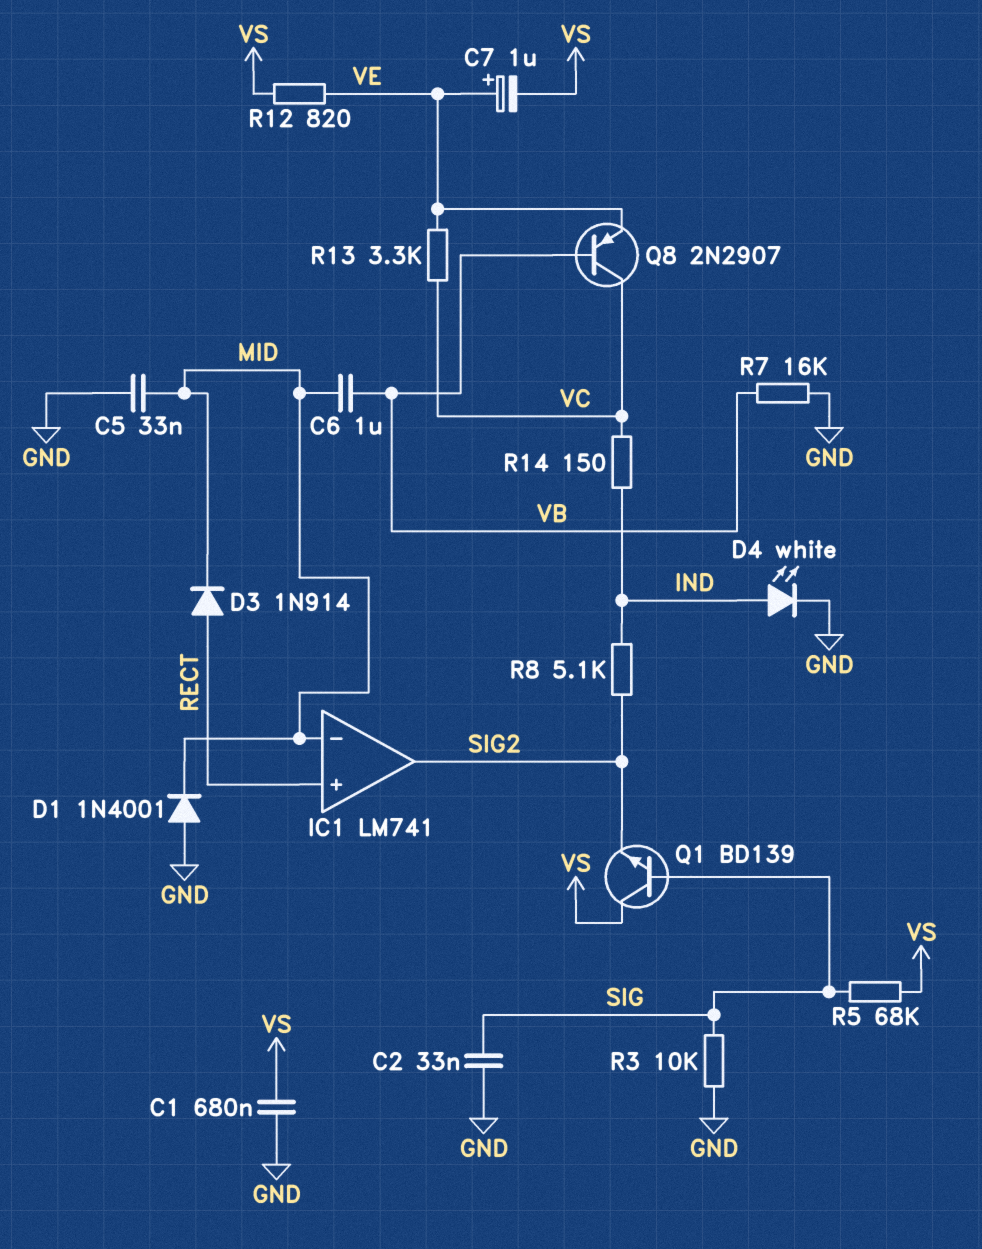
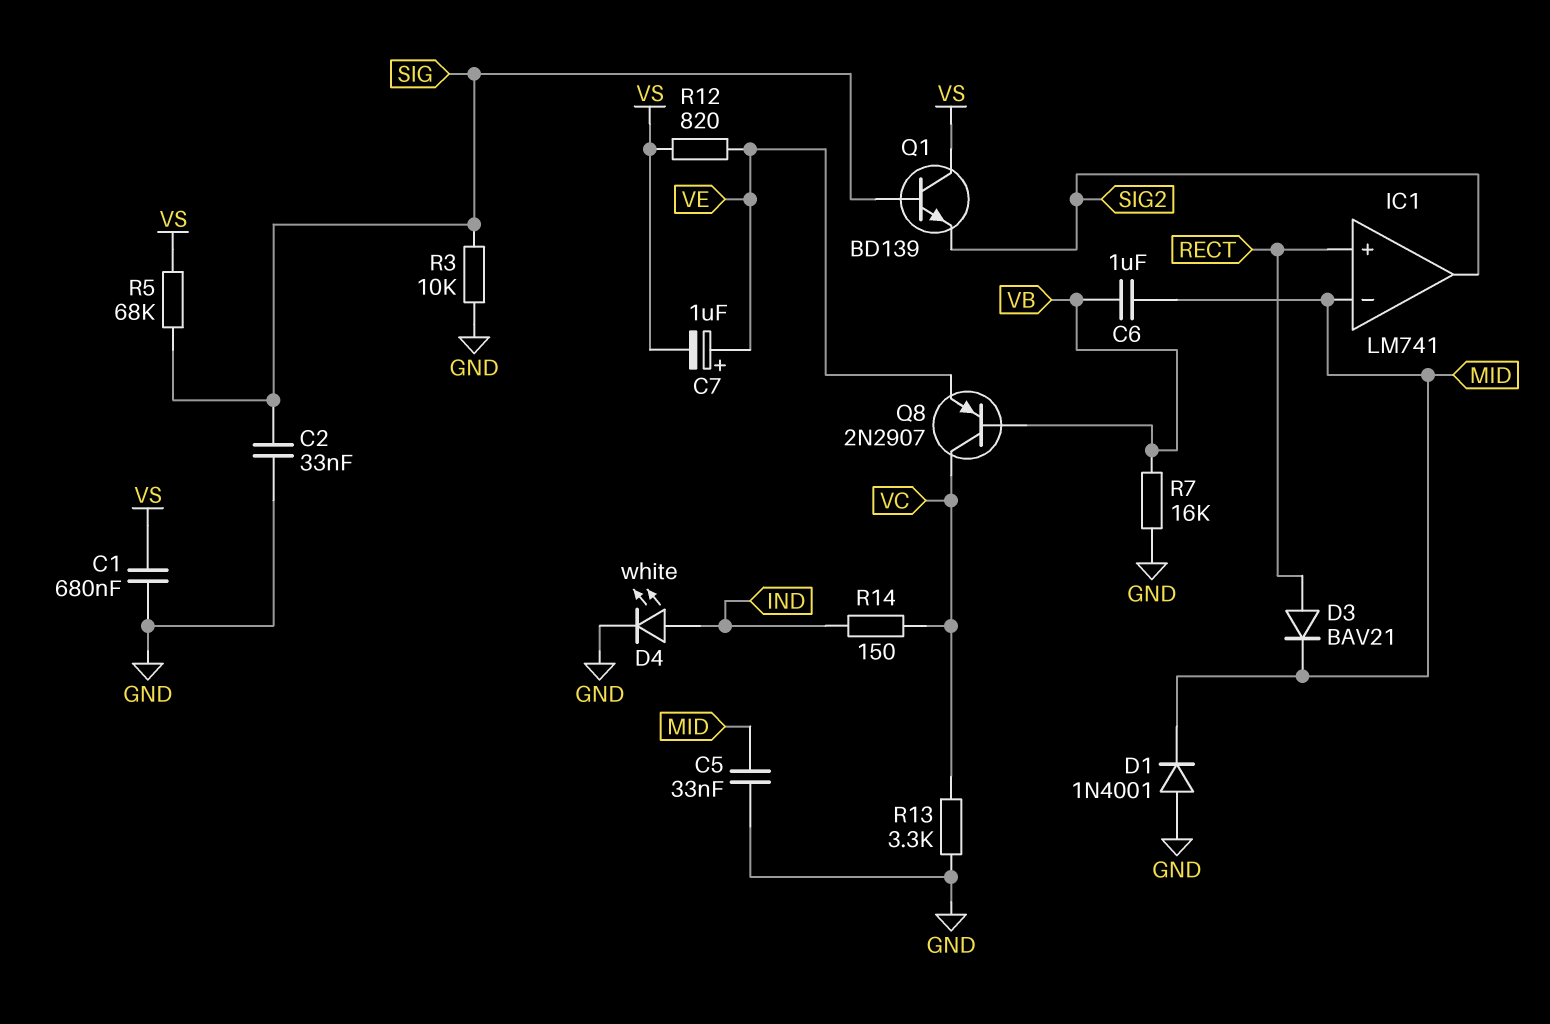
D3: diode 1N914 (A RECT, K MID) -> diode BAV21 (A RECT, K MID)
R8: 5.1k (IND, SIG2) -> none
R13: 3.3k (VC, VE) -> 3.3k (GND, VC)

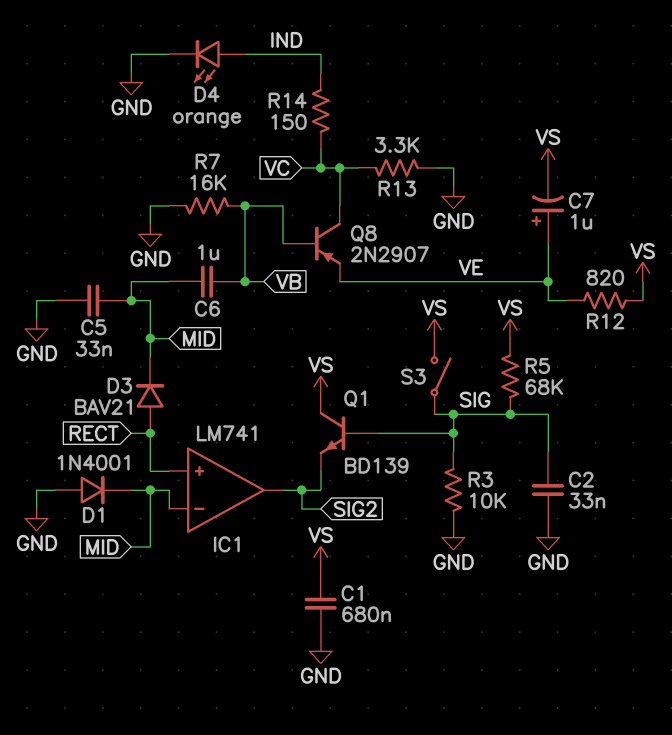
D4: LED white (A IND, K GND) -> LED orange (A IND, K GND)
S3: none -> switch (SIG, VS)

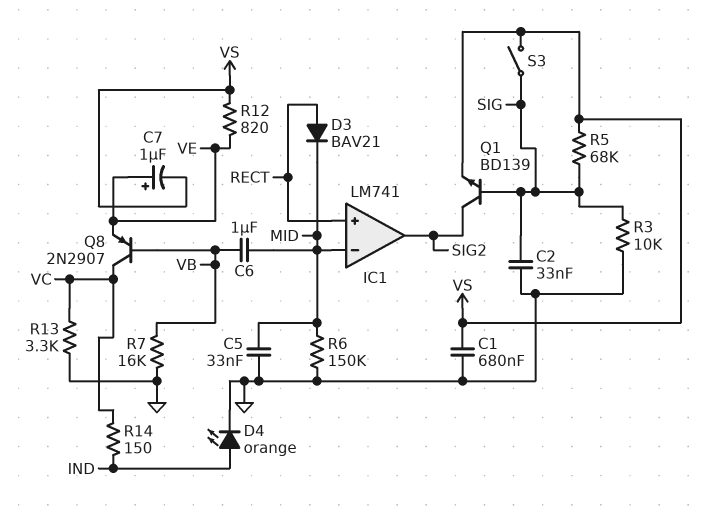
D1: diode 1N4001 (A GND, K MID) -> none
Q1: NPN BD139 (B SIG, C VS, E SIG2) -> NPN BD139 (B SIG, C SIG2, E VS)
R6: none -> 150k (GND, MID)

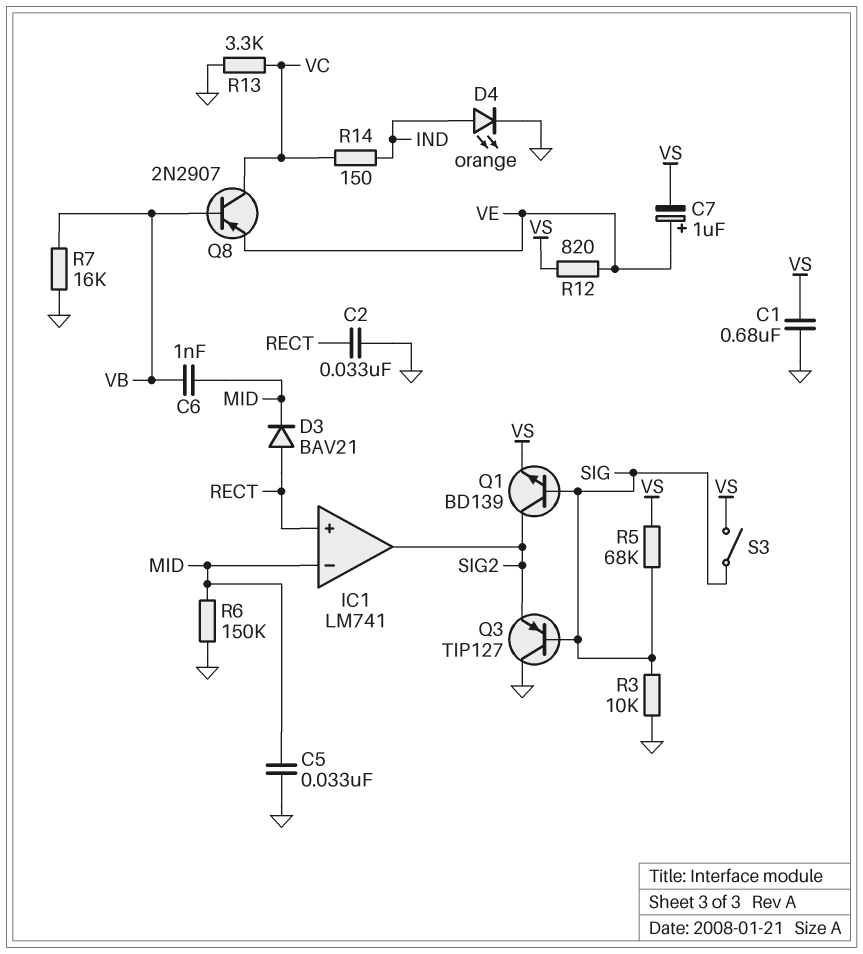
C2: 33nF (GND, SIG) -> 33nF (GND, RECT)
C6: 1uF (MID, VB) -> 1nF (MID, VB)
Q3: none -> PNP TIP127 (B SIG, C GND, E SIG2)

